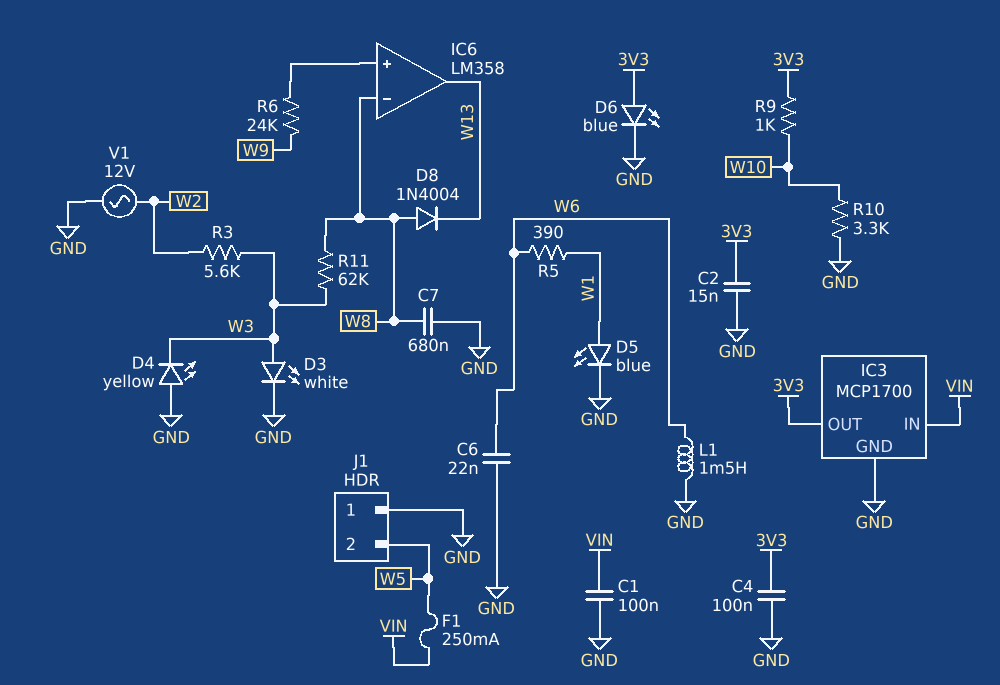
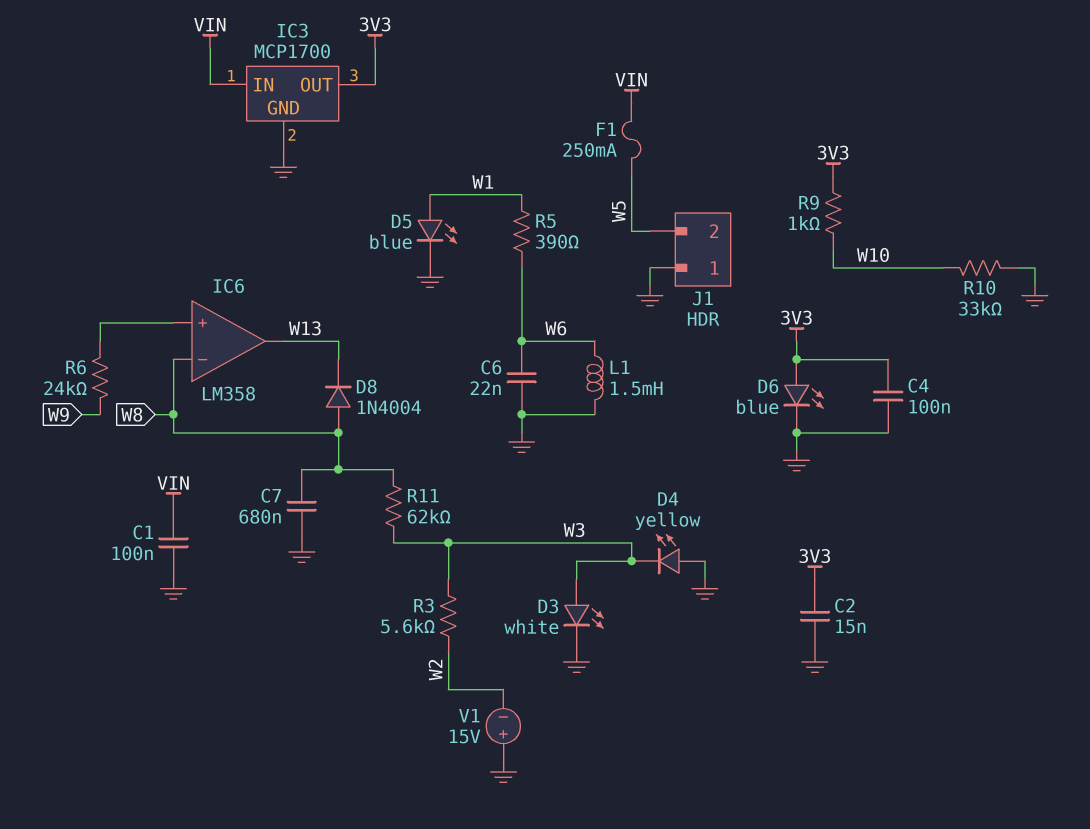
R10: 3.3k (GND, W10) -> 33k (GND, W10)
V1: AC 12V (GND, W2) -> 15V (plus GND, minus W2)

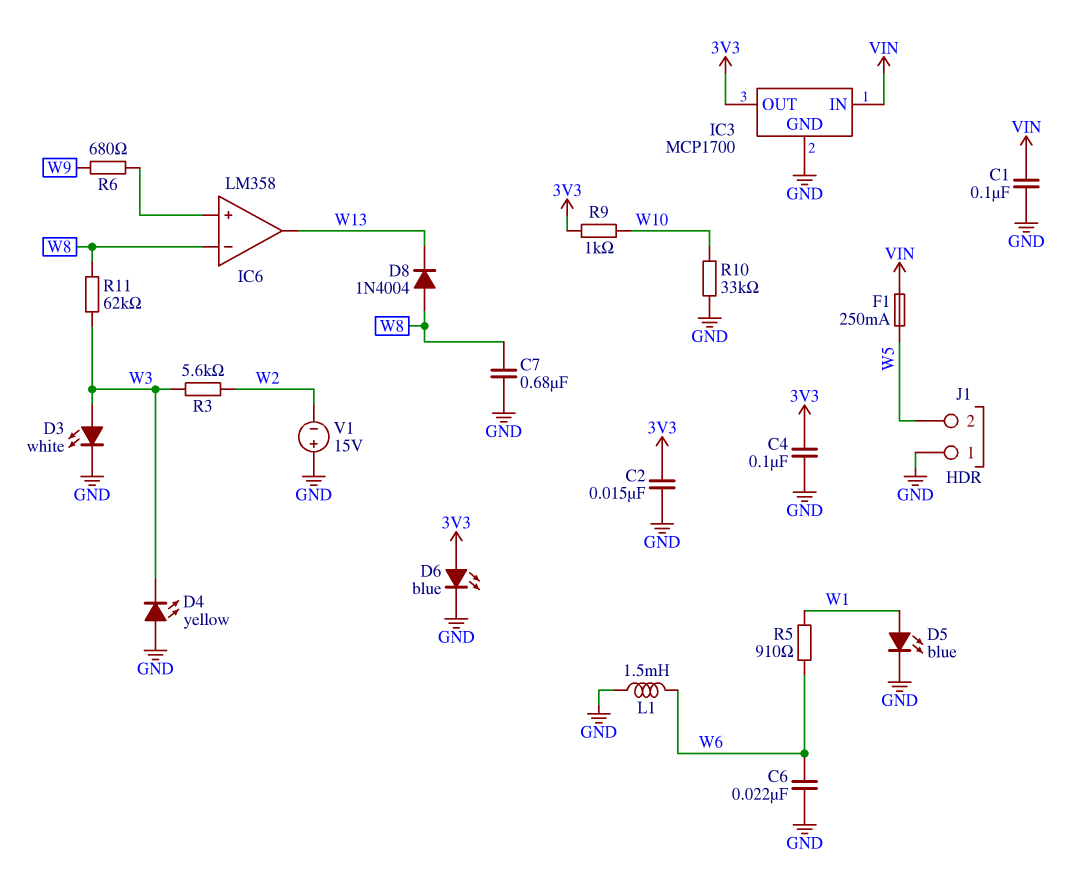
R5: 390 (W1, W6) -> 910 (W1, W6)
R6: 24k (IC6/in+, W9) -> 680 (IC6/in+, W9)

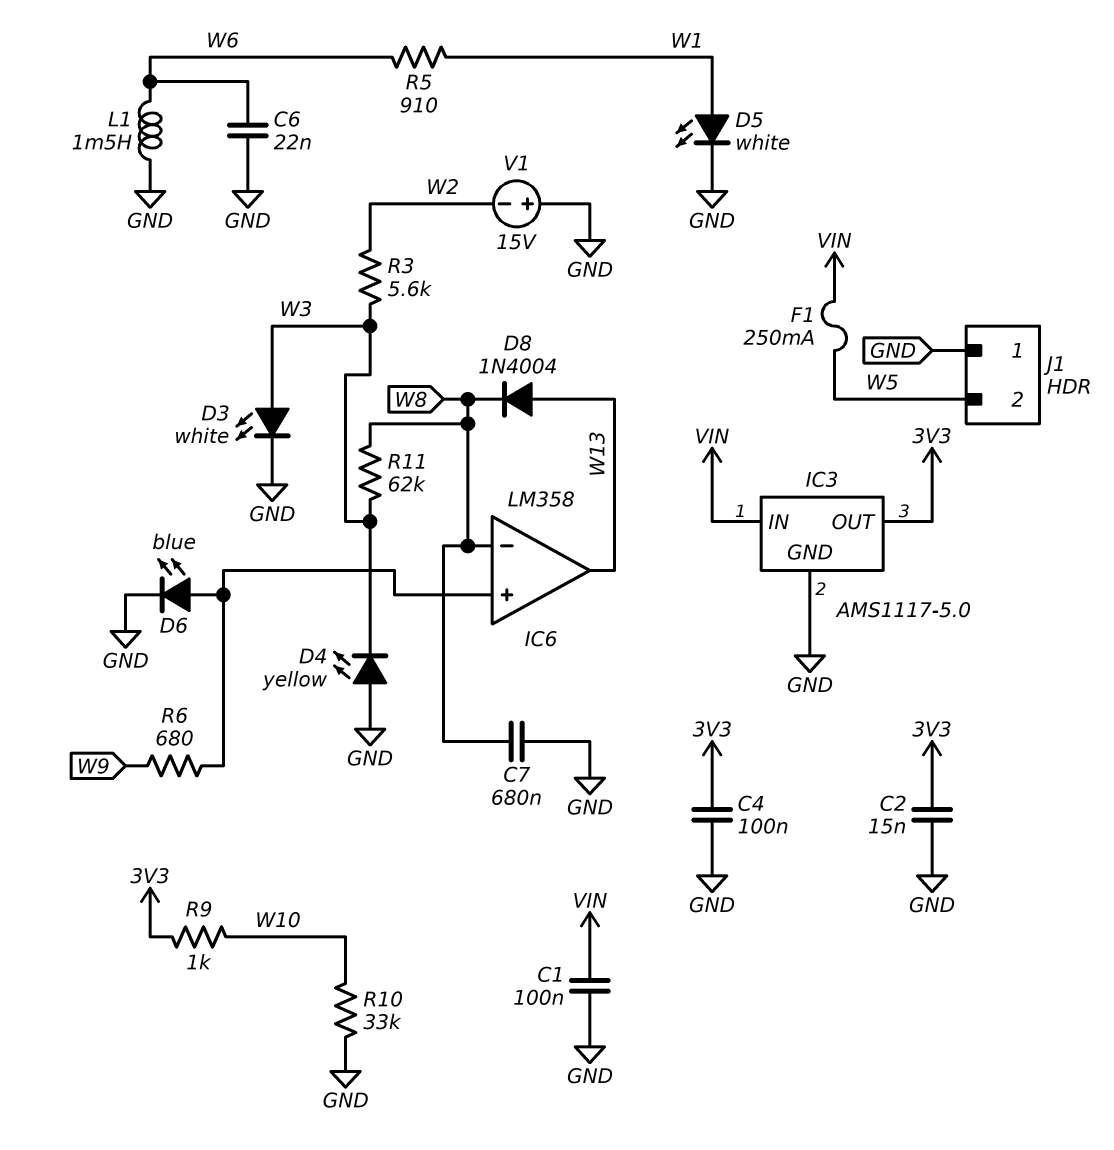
D5: LED blue (A W1, K GND) -> LED white (A W1, K GND)
D6: LED blue (A 3V3, K GND) -> LED blue (A IC6/in+, K GND)
D8: diode 1N4004 (A W8, K W13) -> diode 1N4004 (A W13, K W8)
IC3: MCP1700 -> AMS1117-5.0

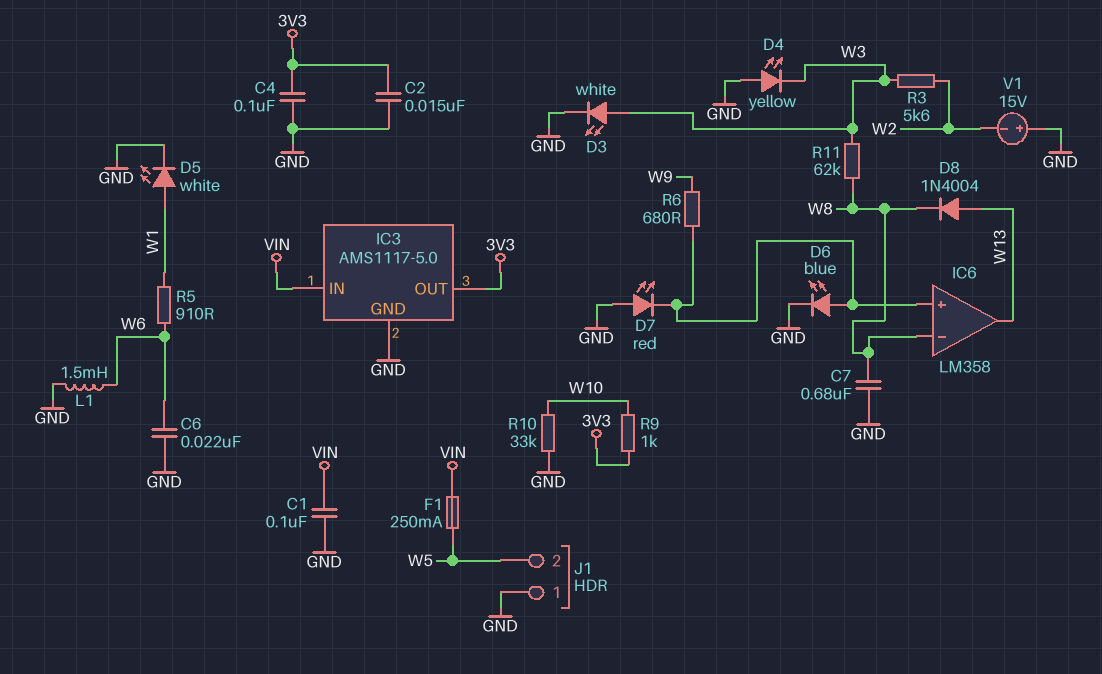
D7: none -> LED red (A GND, K IC6/in+)

